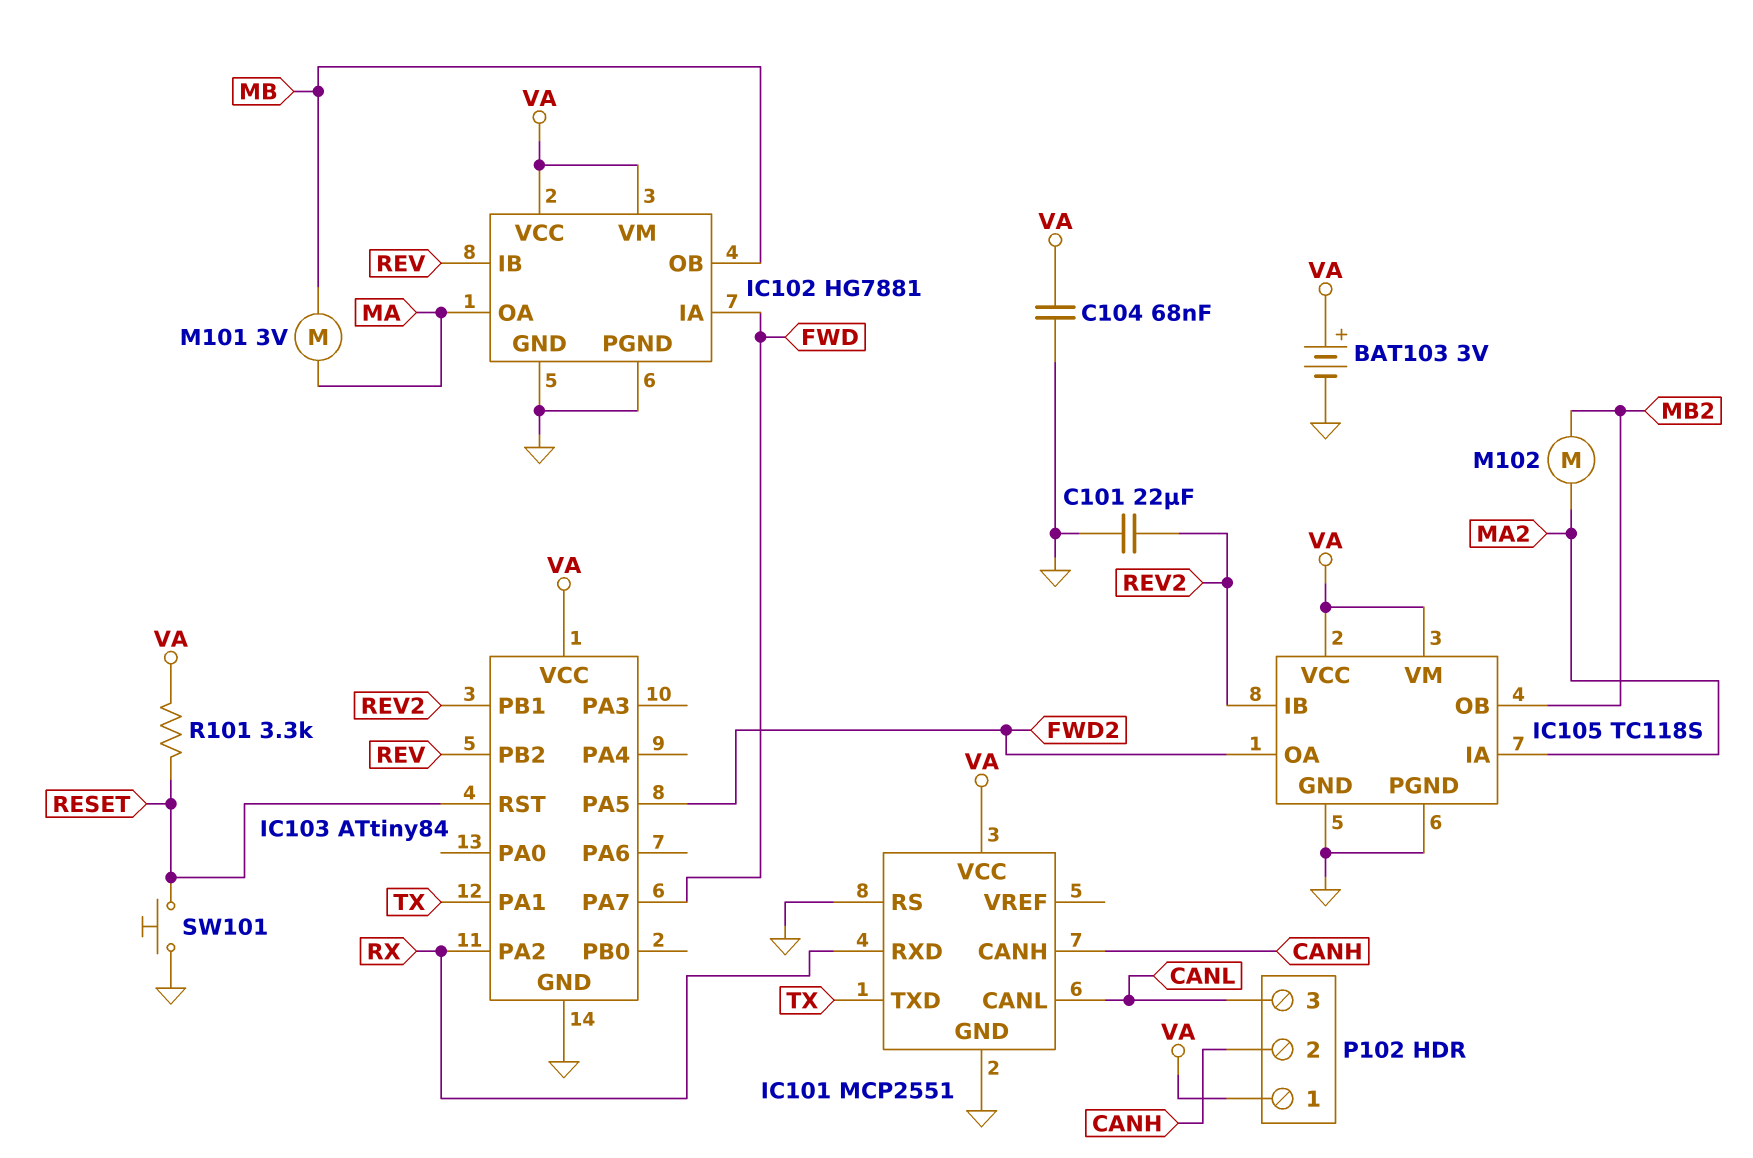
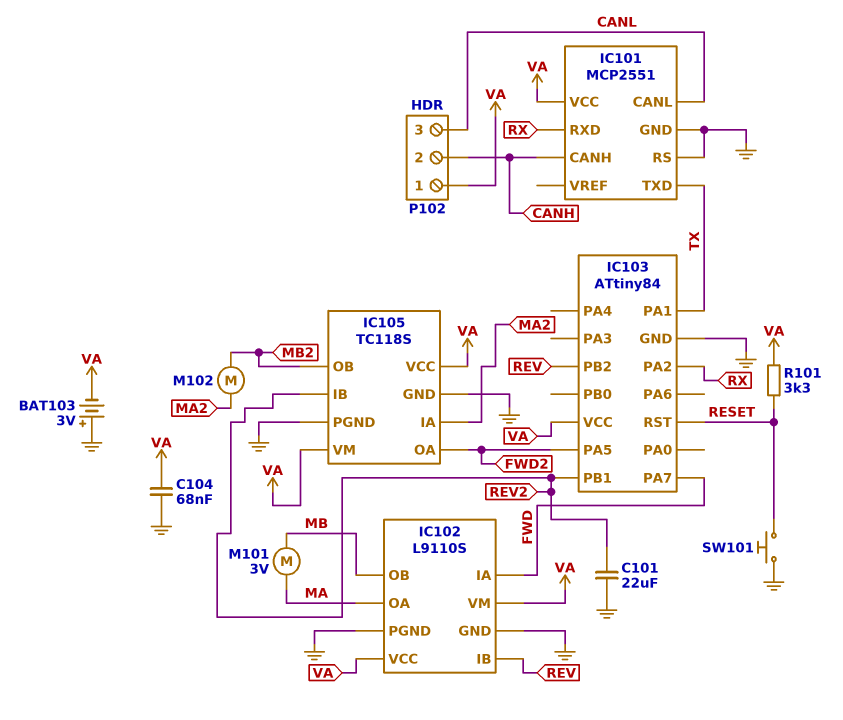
BAT103: 3V (plus VA, minus GND) -> 3V (plus GND, minus VA)
IC102: HG7881 -> L9110S

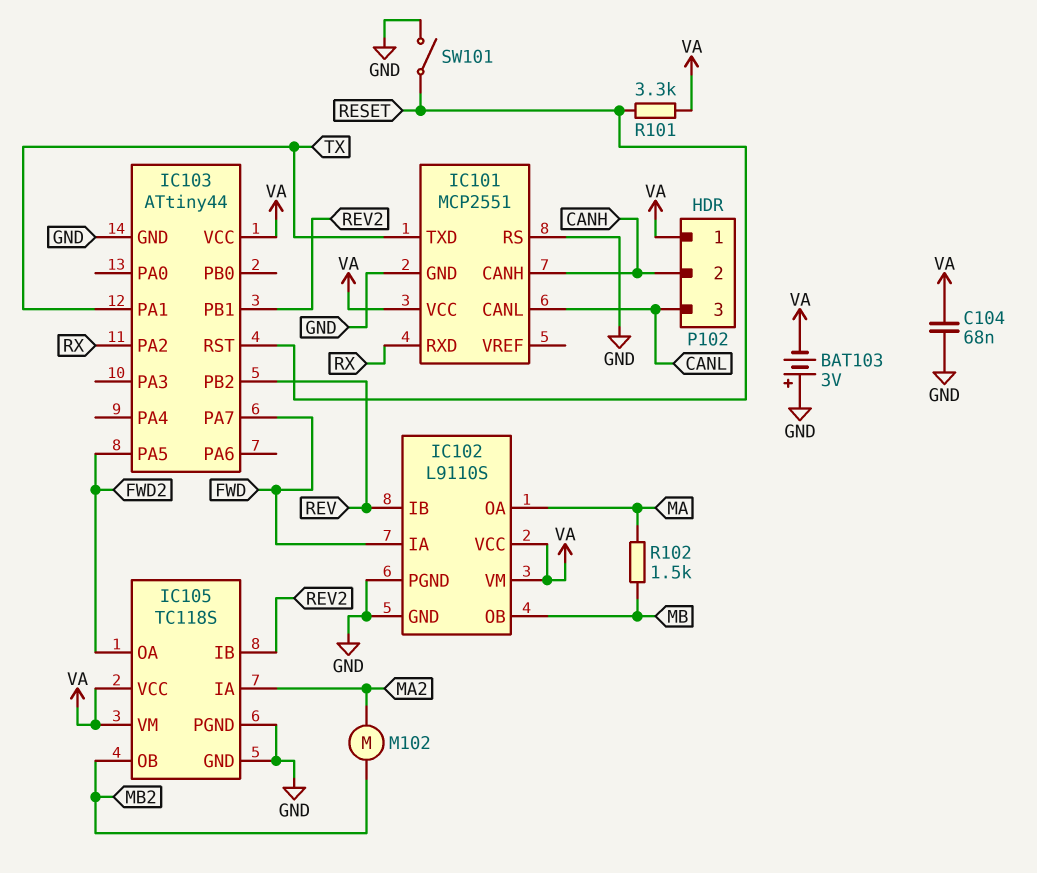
C101: 22uF (GND, REV2) -> none
IC103: ATtiny84 -> ATtiny44
M101: motor 3V (MA, MB) -> none
R102: none -> 1.5k (MA, MB)
SW101: button (GND, RESET) -> switch (GND, RESET)

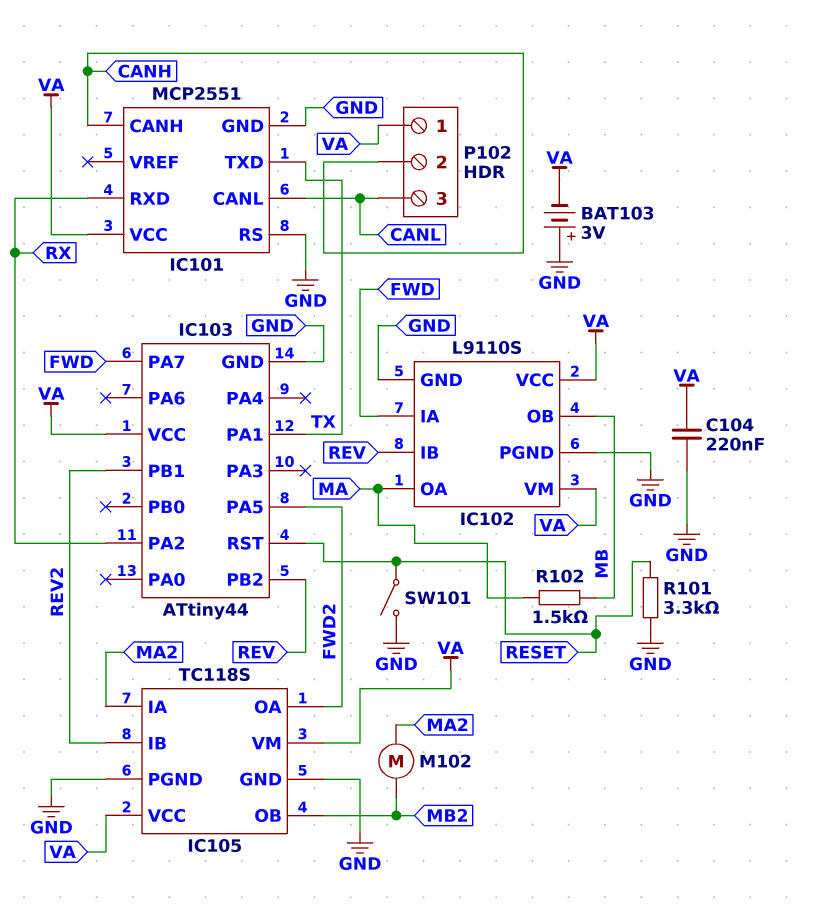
C104: 68nF (GND, VA) -> 220nF (GND, VA)
R101: 3.3k (RESET, VA) -> 3.3k (GND, RESET)

